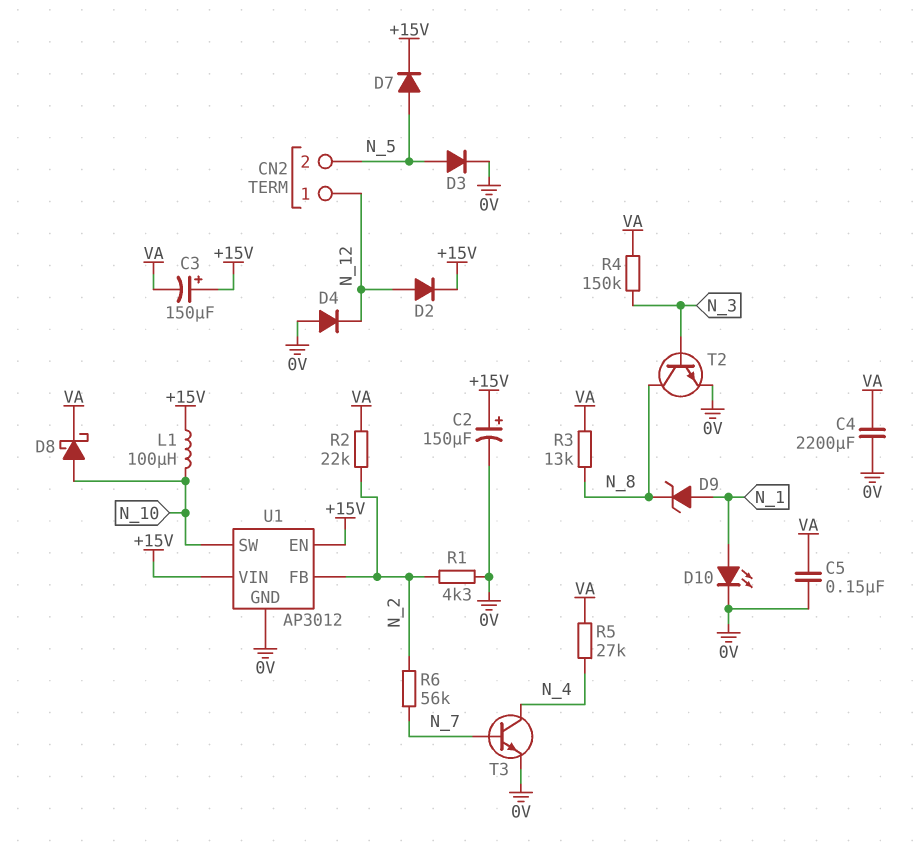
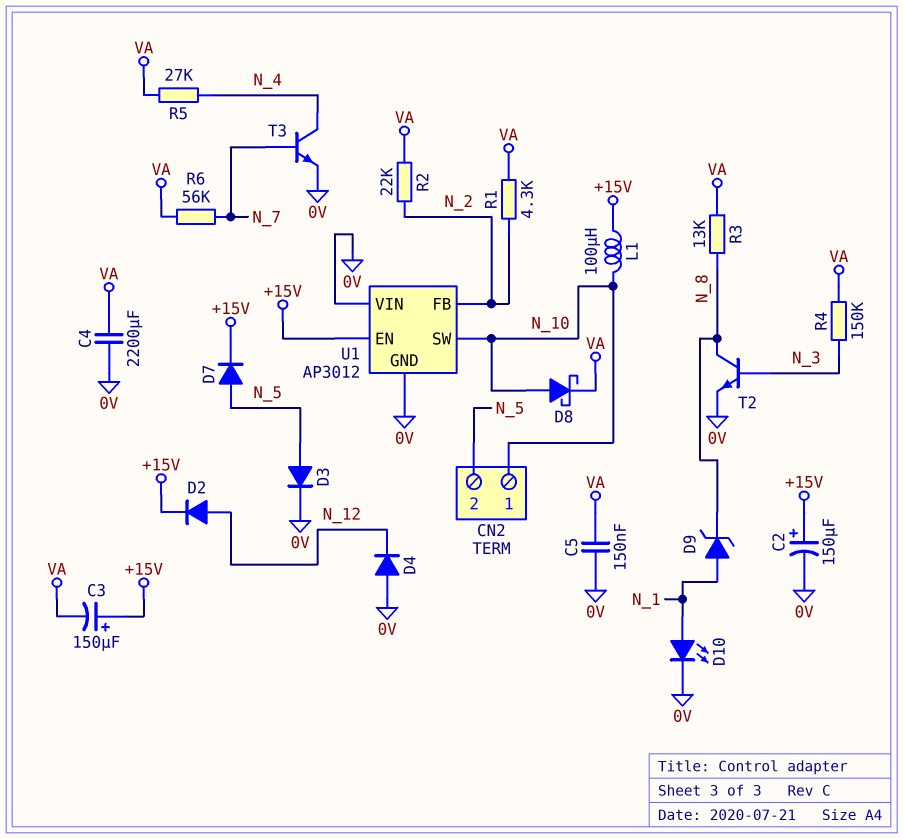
CN2 pin 1: N_12 -> N_10
R1: 4.3k (0V, N_2) -> 4.3k (N_2, VA)
R6: 56k (N_2, N_7) -> 56k (N_7, VA)
U1 pin VIN: +15V -> 0V

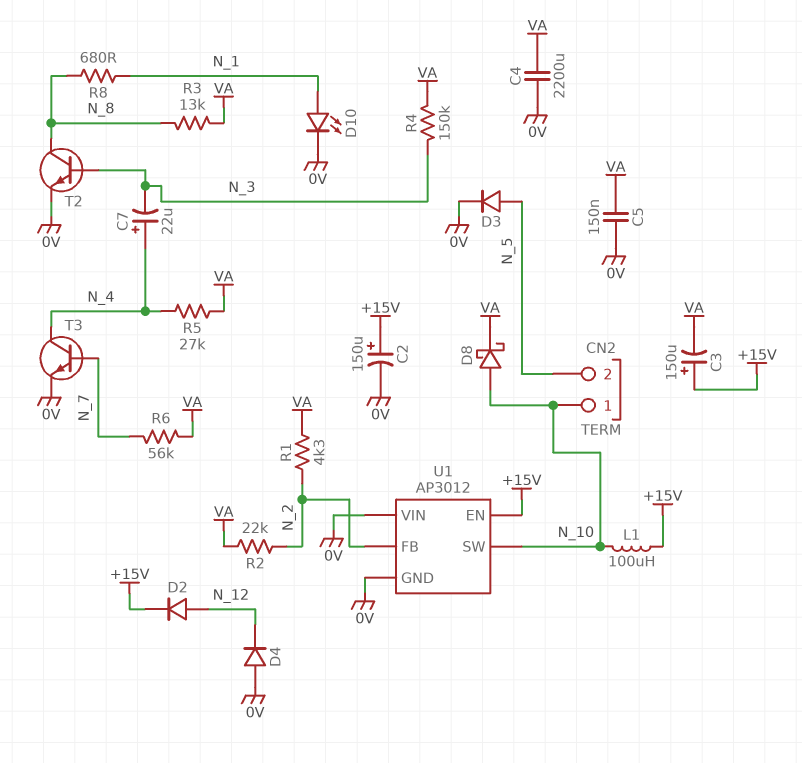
C7: none -> 22uF (plus N_4, minus N_3)
D7: diode (A N_5, K +15V) -> none
D9: zener (A N_1, K N_8) -> none
R8: none -> 680 (N_1, N_8)

